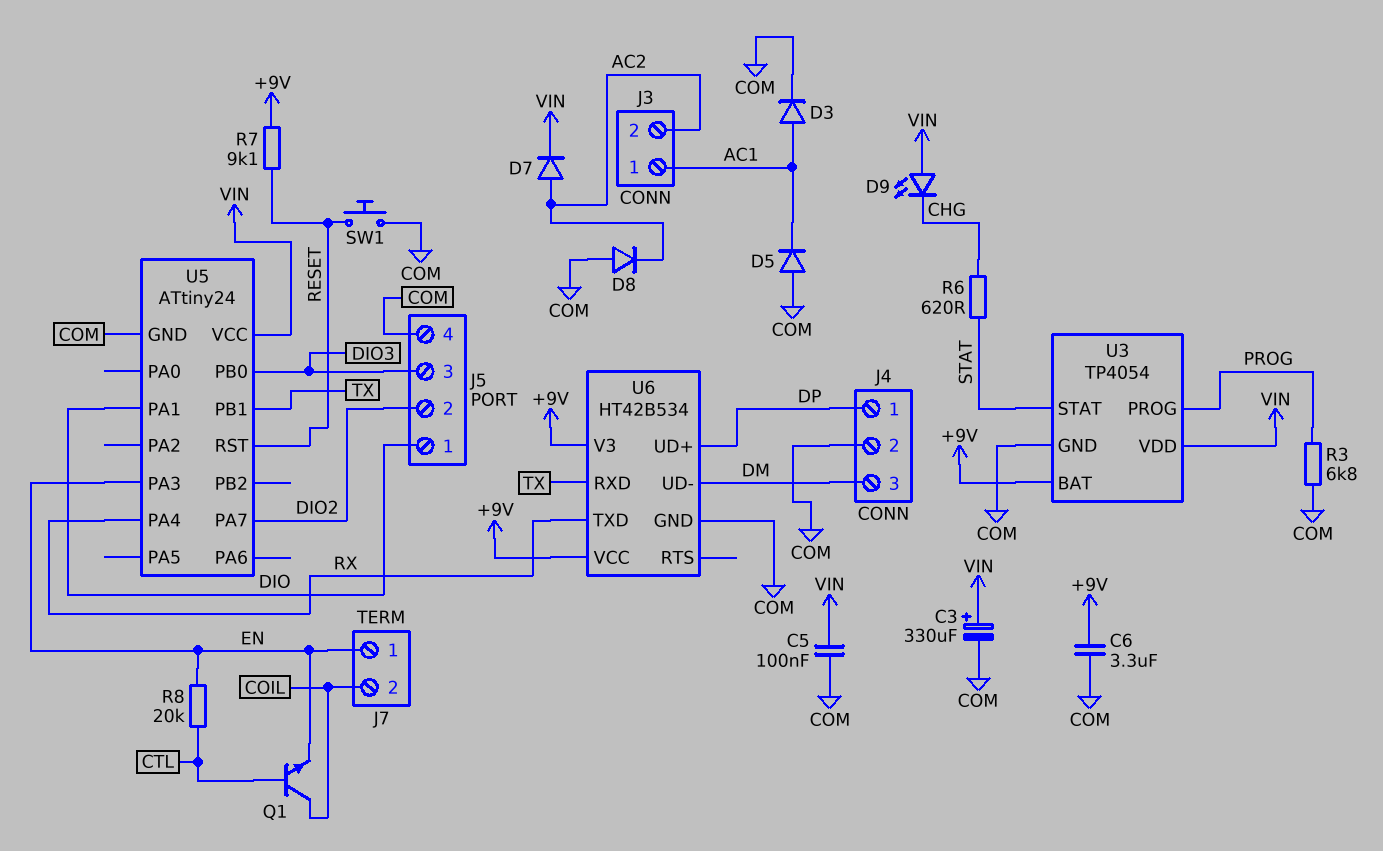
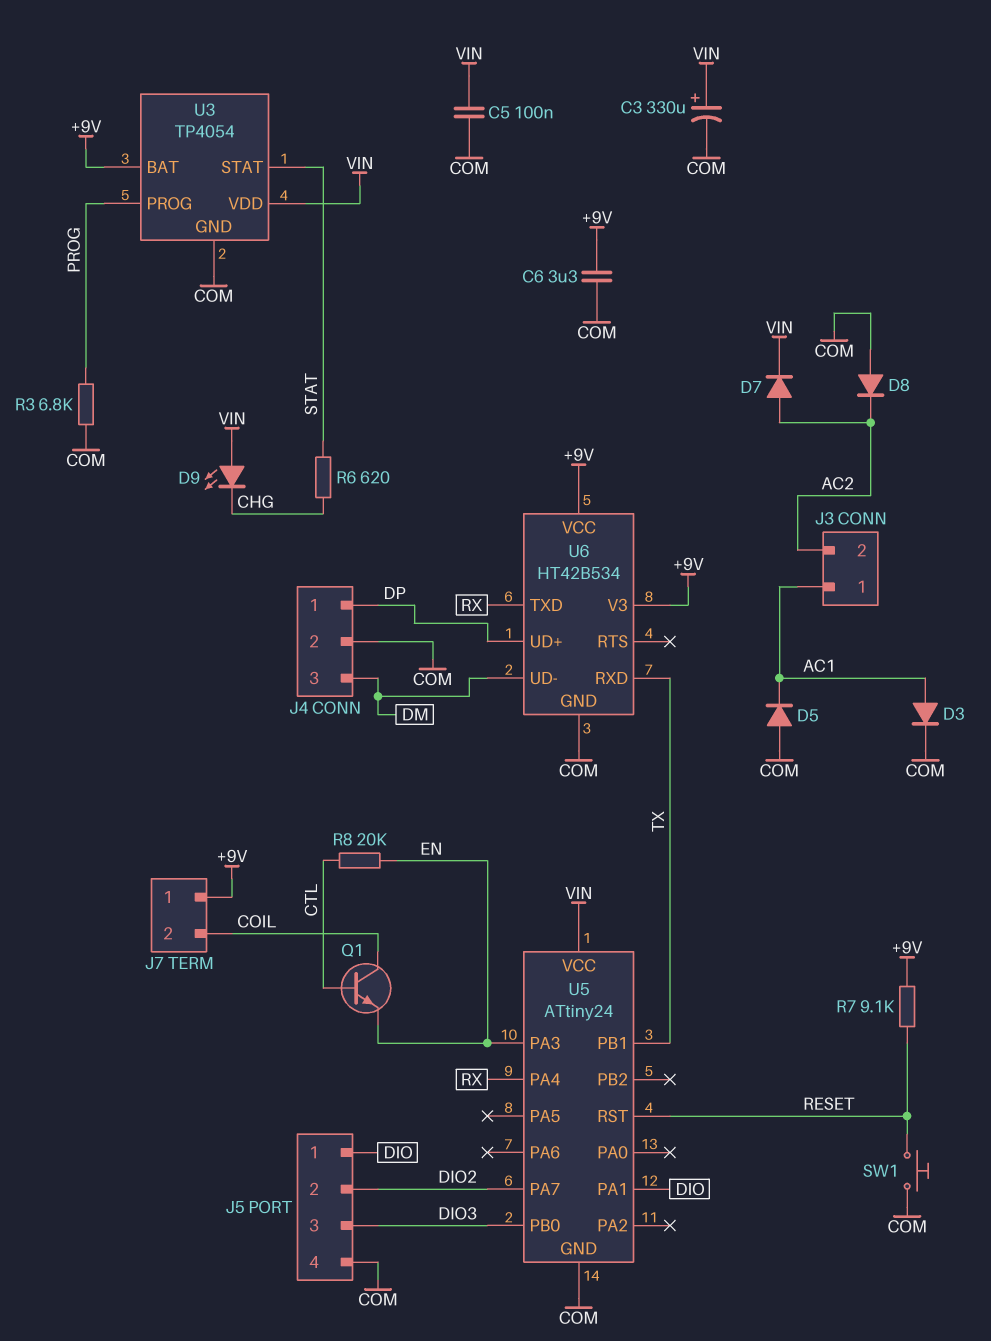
J7 pin 1: EN -> +9V

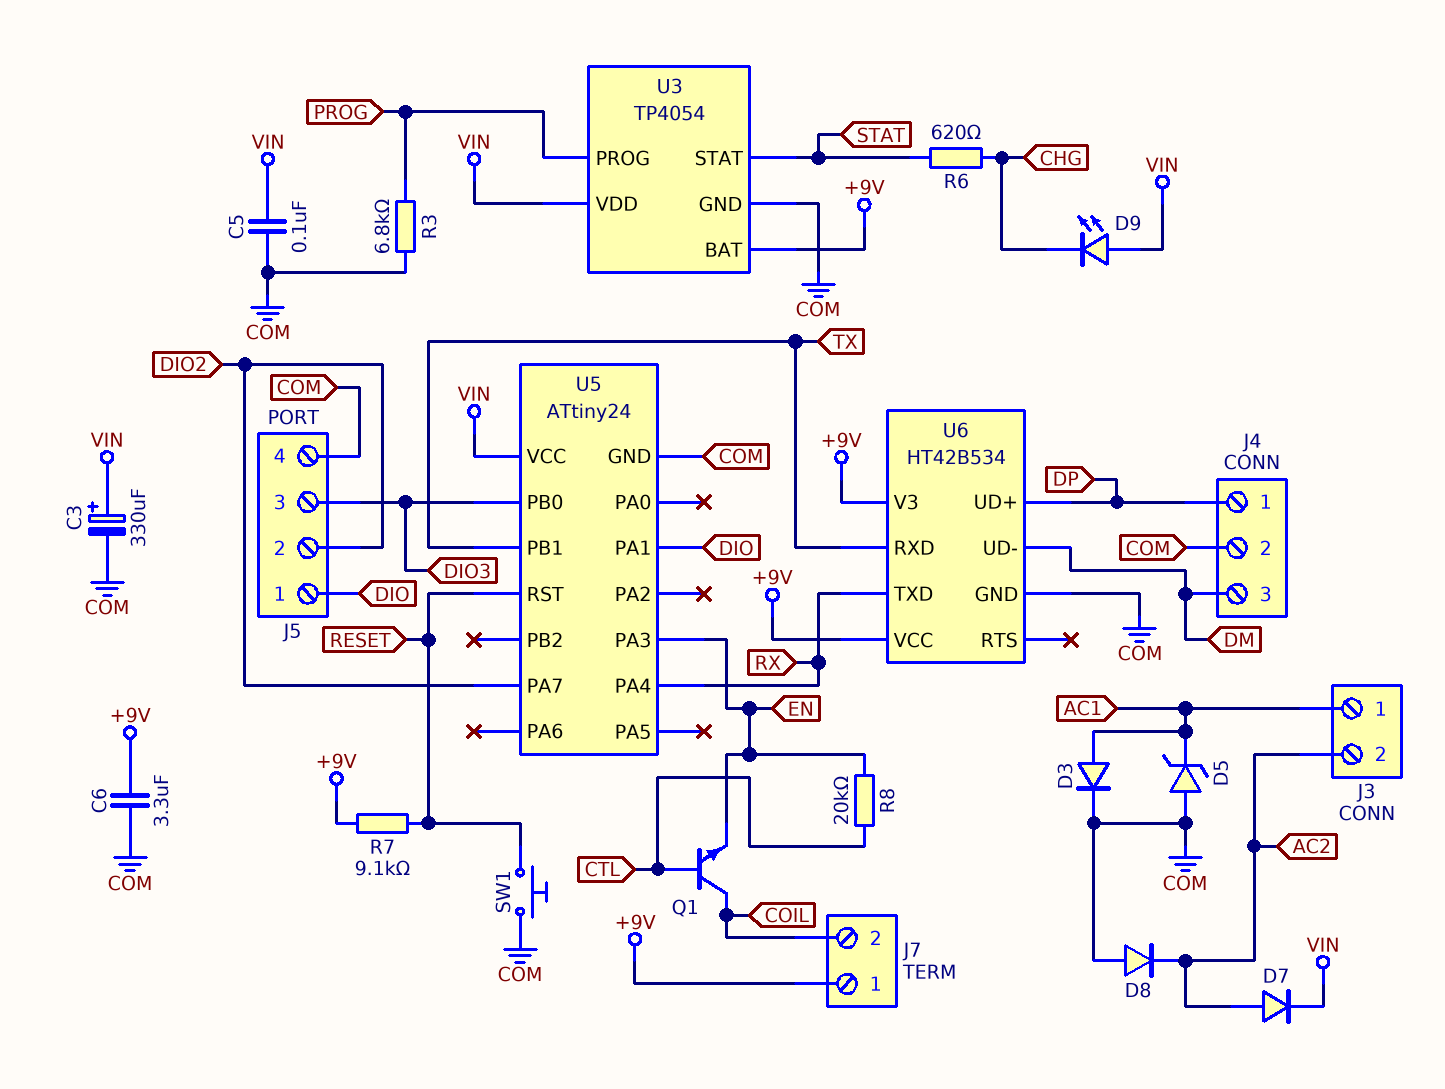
D5: diode (A COM, K AC1) -> zener (A COM, K AC1)

